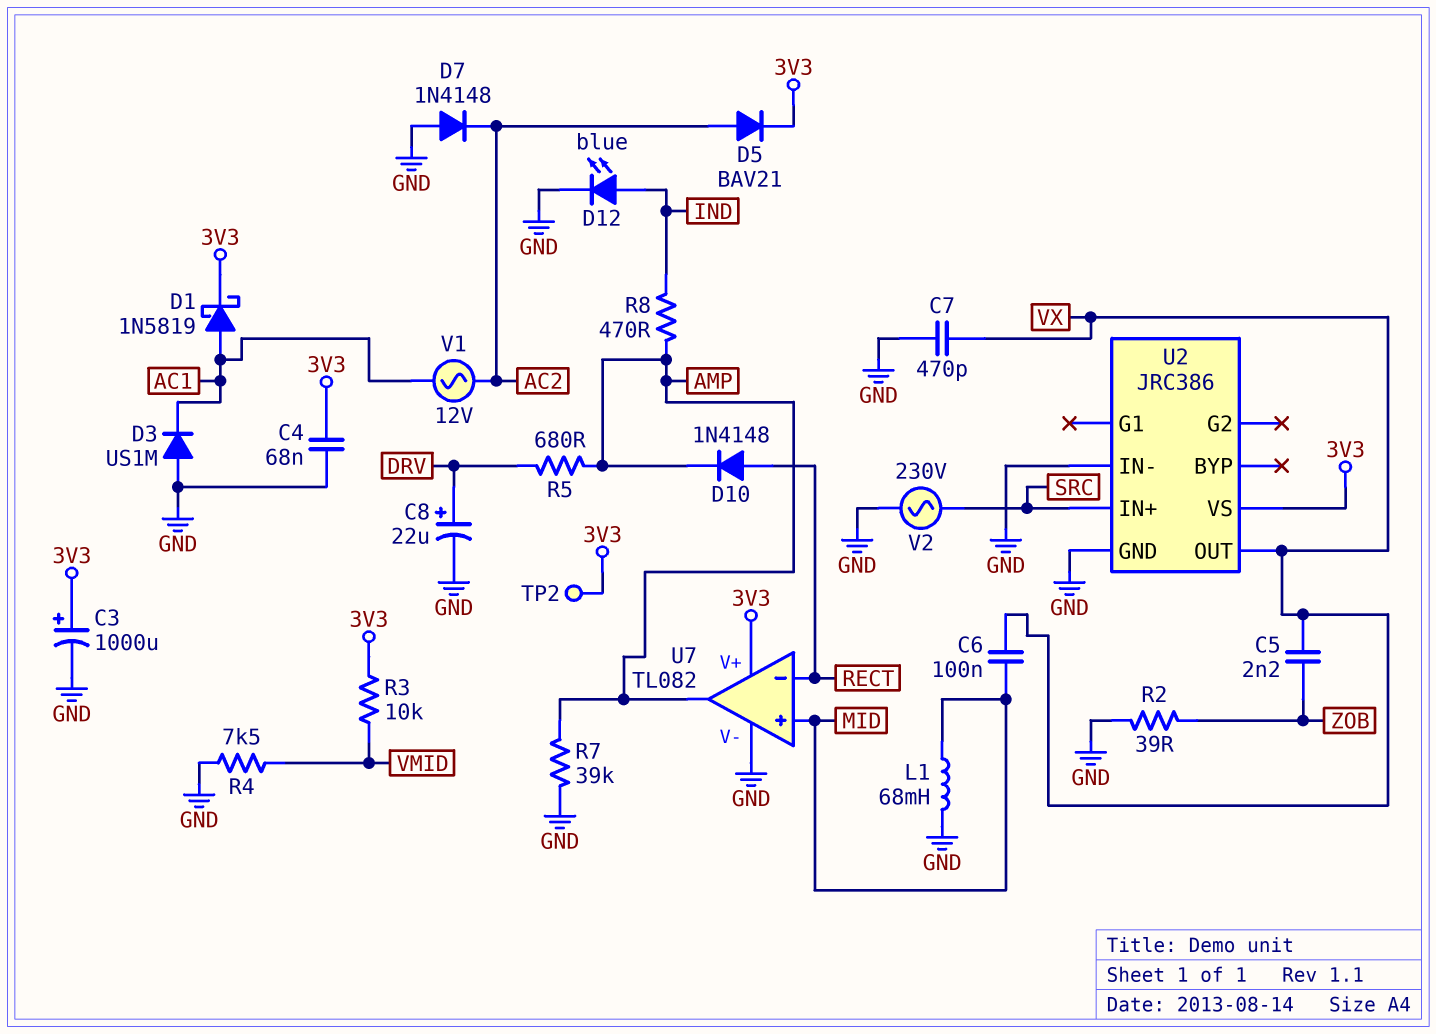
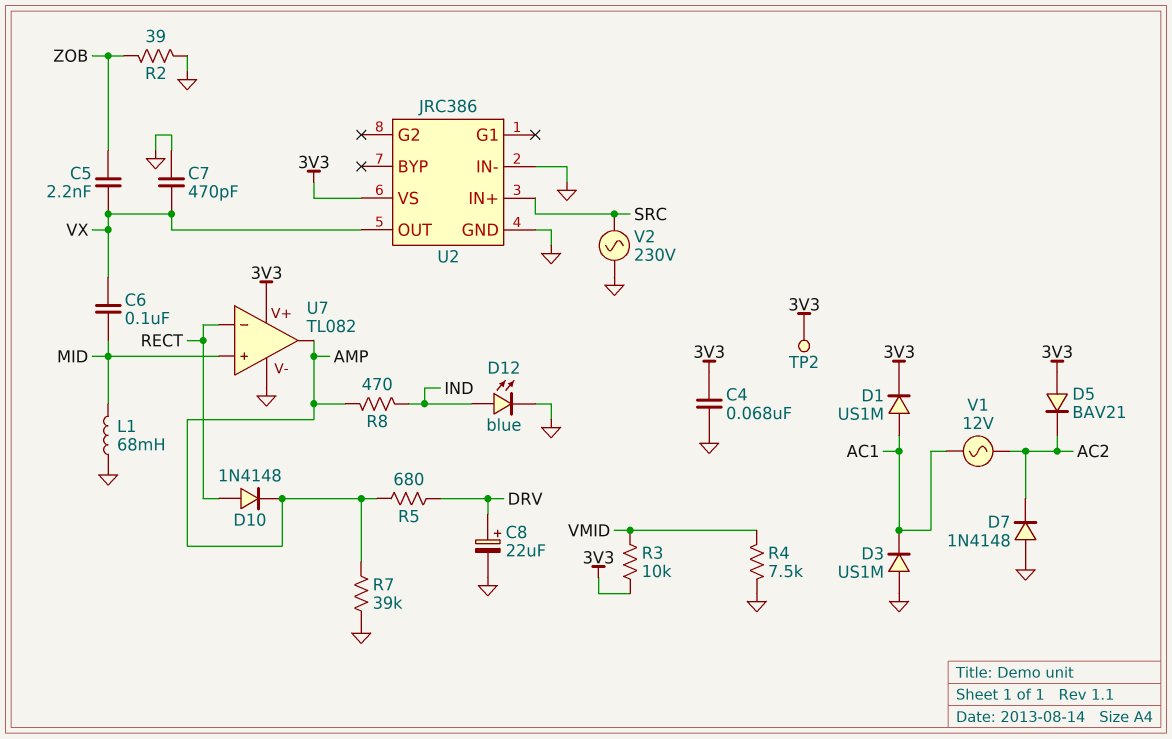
C3: 1000uF (plus 3V3, minus GND) -> none
D1: schottky 1N5819 (A AC1, K 3V3) -> diode US1M (A AC1, K 3V3)
D5: diode BAV21 (A AC2, K 3V3) -> diode BAV21 (A 3V3, K AC2)

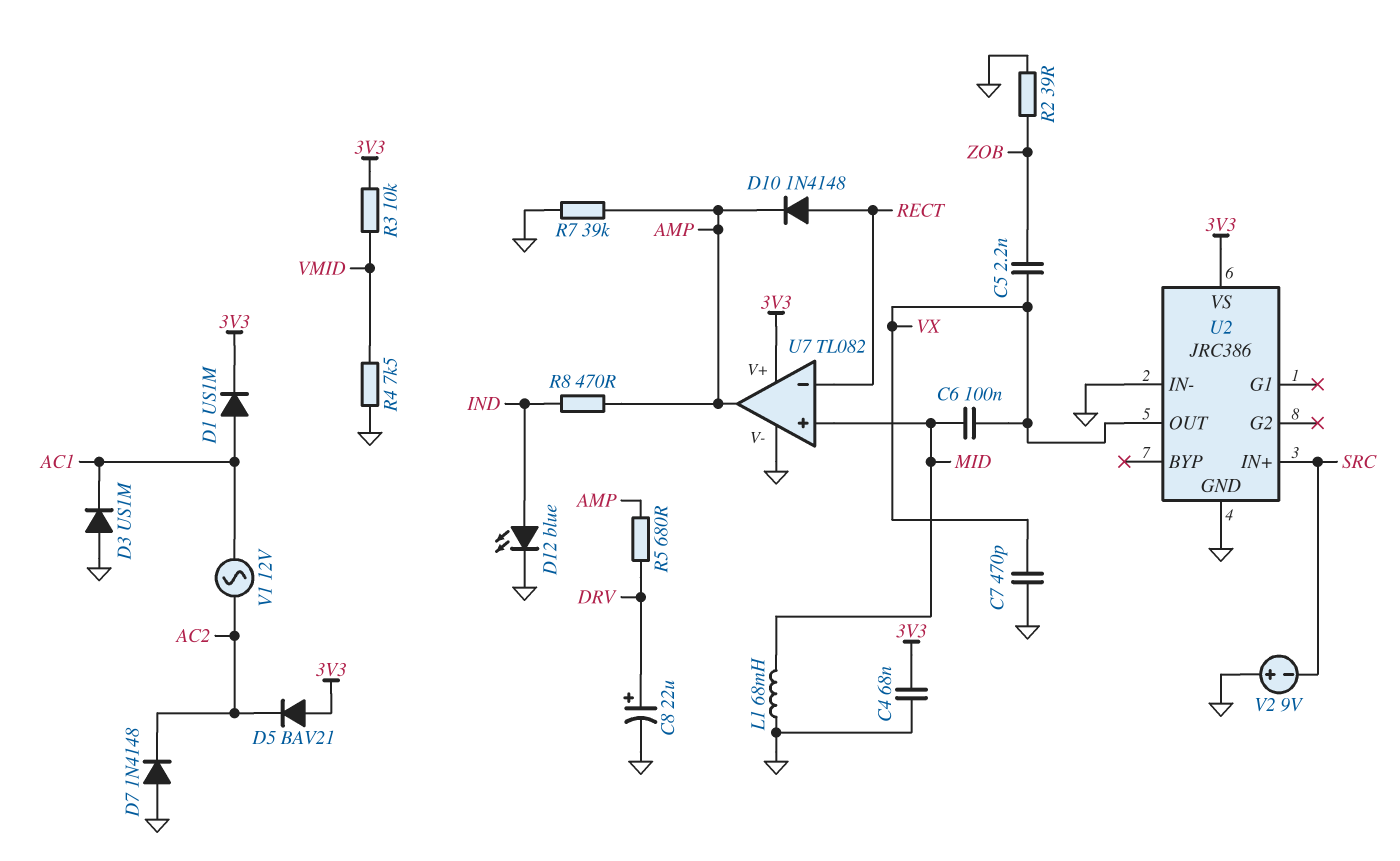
TP2: test point (3V3) -> none
V2: AC 230V (GND, SRC) -> 9V (plus GND, minus SRC)

